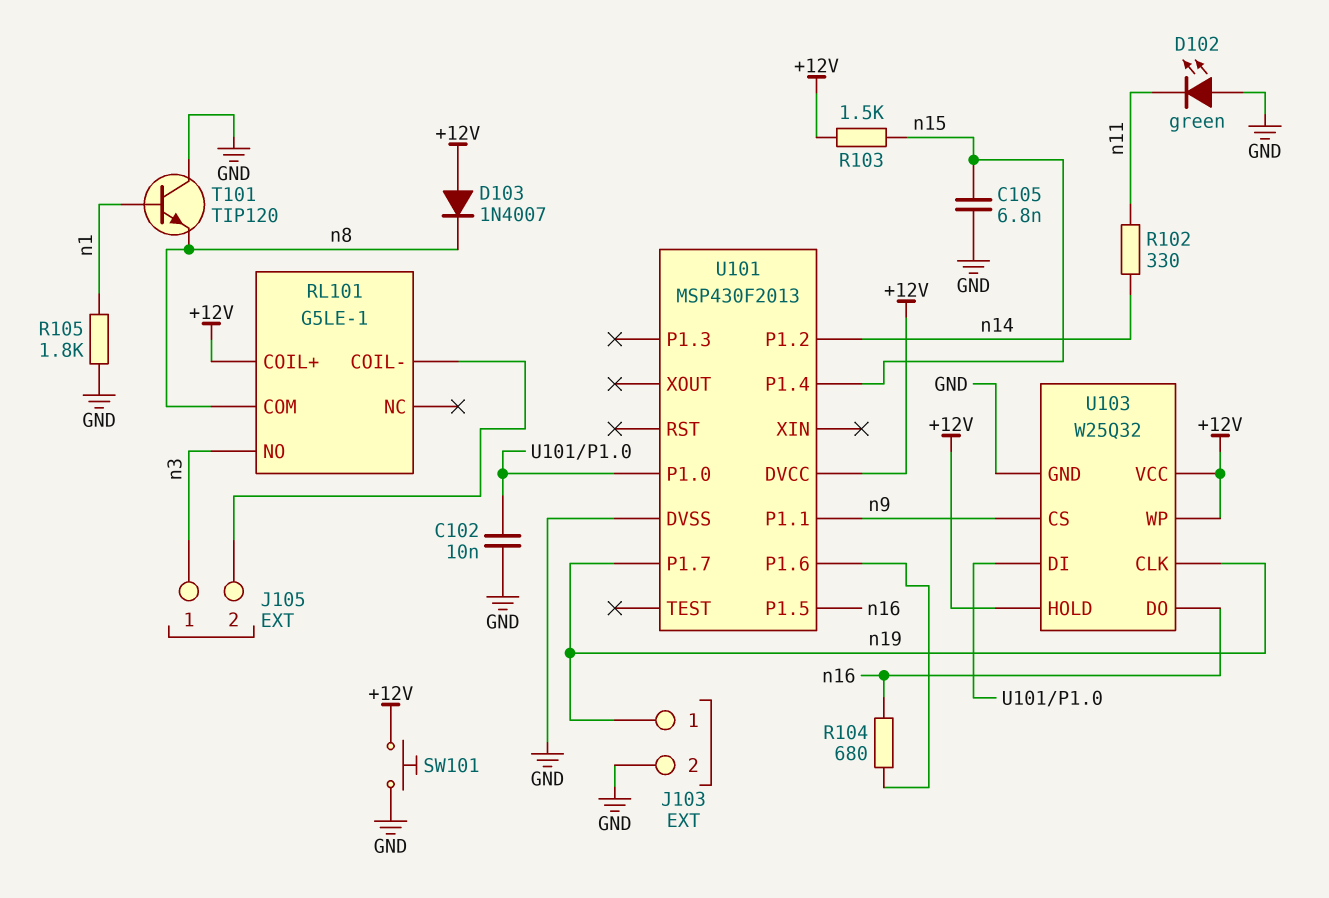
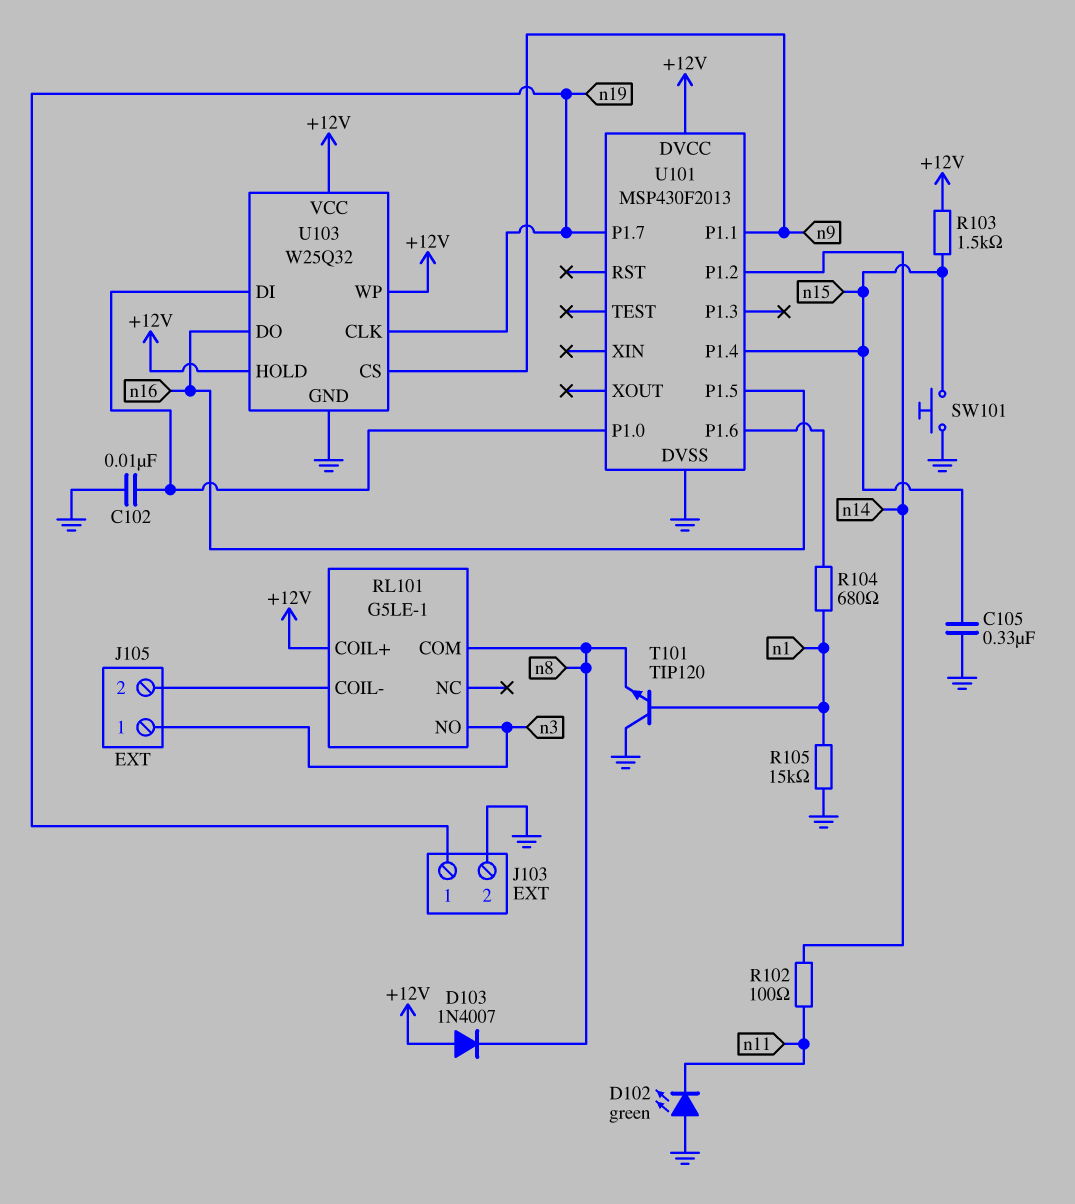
C105: 6.8nF (GND, n15) -> 330nF (GND, n15)
R102: 330 (n11, n14) -> 100 (n11, n14)
R104: 680 (U101/P1.6, n16) -> 680 (U101/P1.6, n1)
R105: 1.8k (GND, n1) -> 15k (GND, n1)
SW101: button (+12V, GND) -> button (GND, n15)

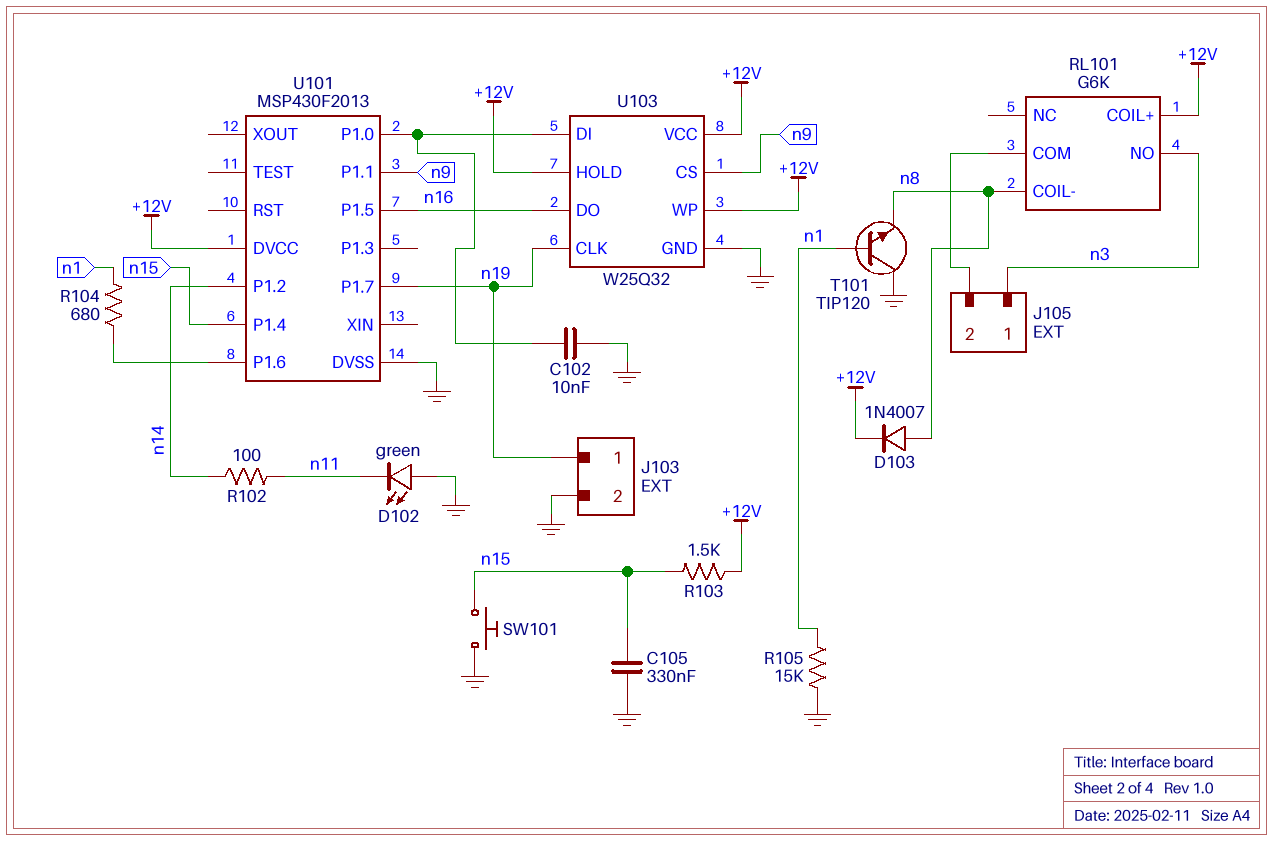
D103: diode 1N4007 (A +12V, K n8) -> diode 1N4007 (A n8, K +12V)
RL101: G5LE-1 -> G6K
RL101 pin COIL-: J105/2 -> n8
RL101 pin COM: n8 -> J105/2

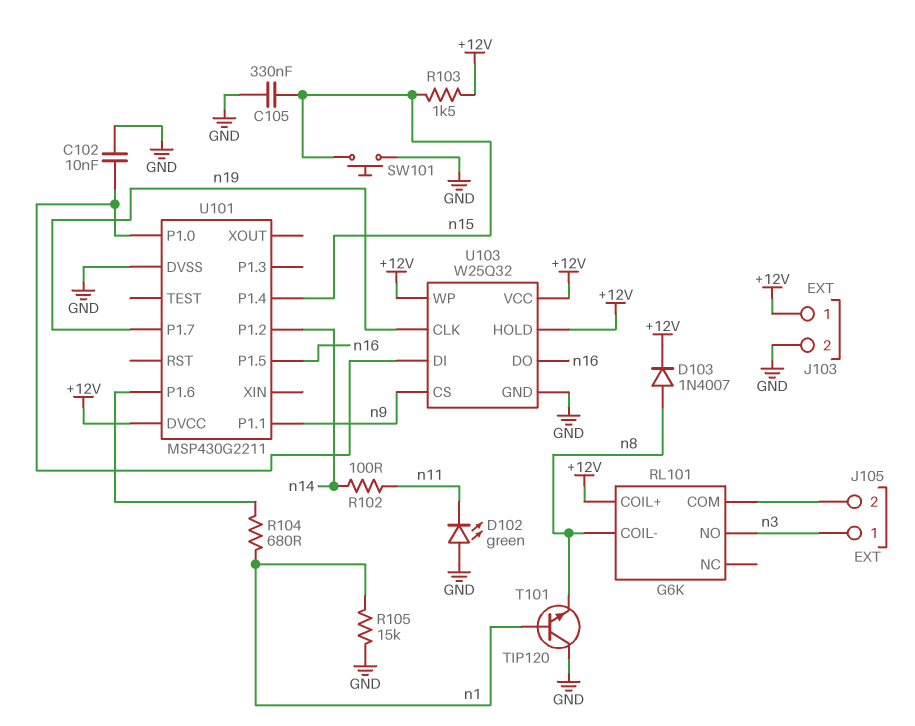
J103 pin 1: n19 -> +12V
U101: MSP430F2013 -> MSP430G2211

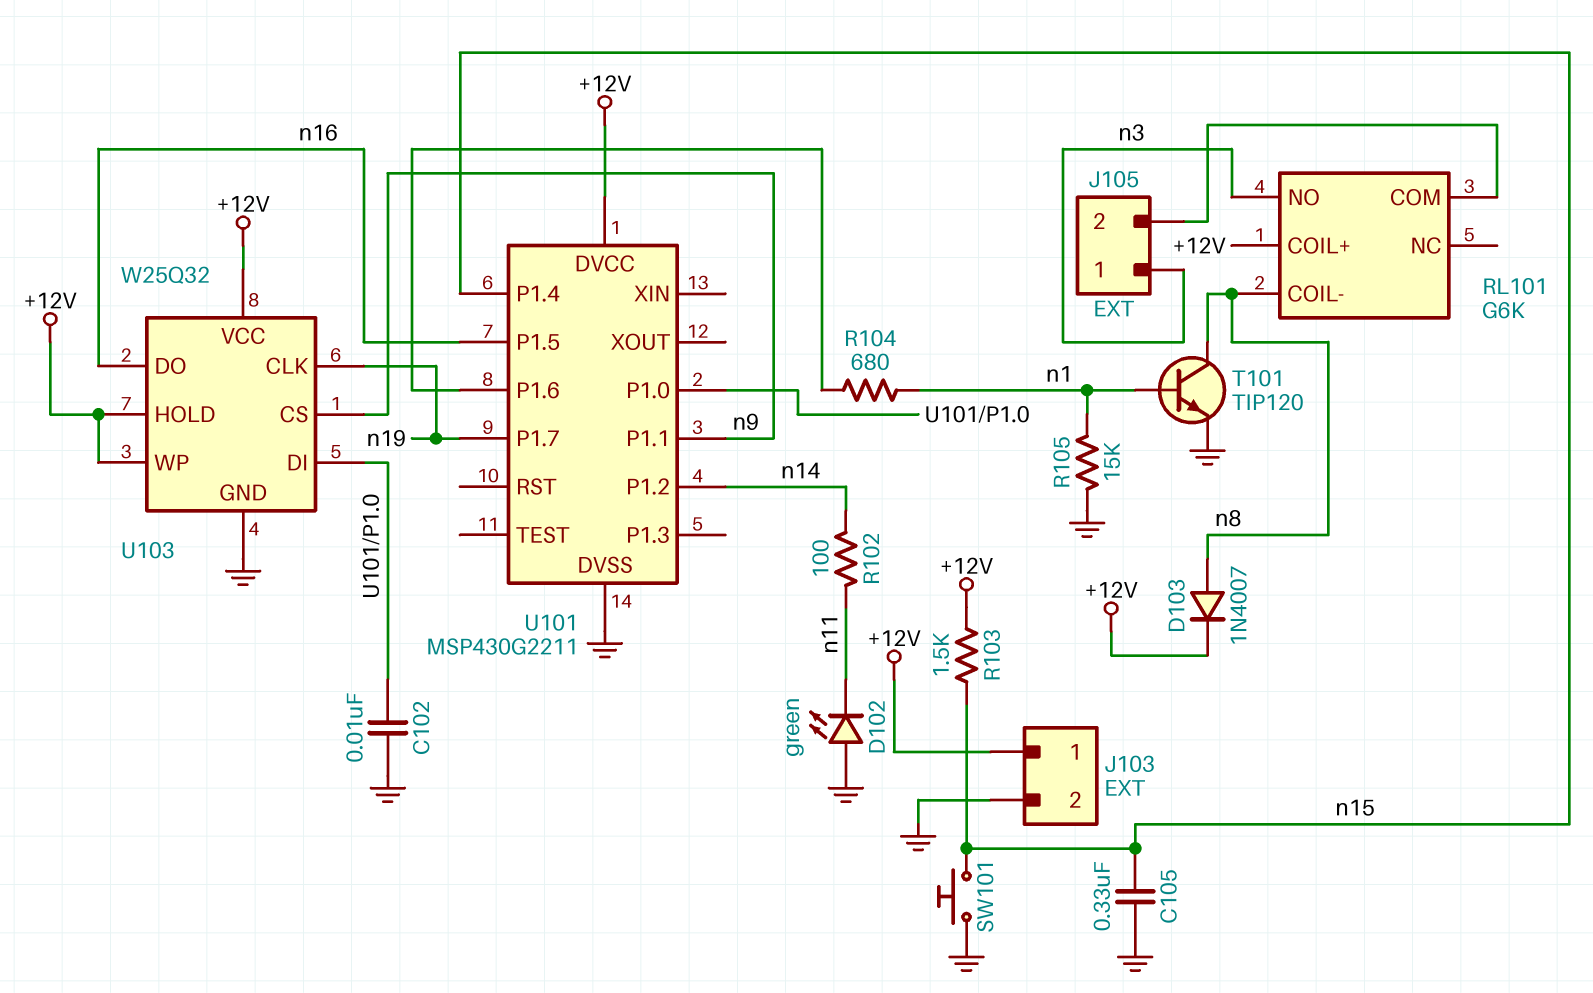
T101: NPN TIP120 (B n1, C GND, E n8) -> NPN TIP120 (B n1, C n8, E GND)

